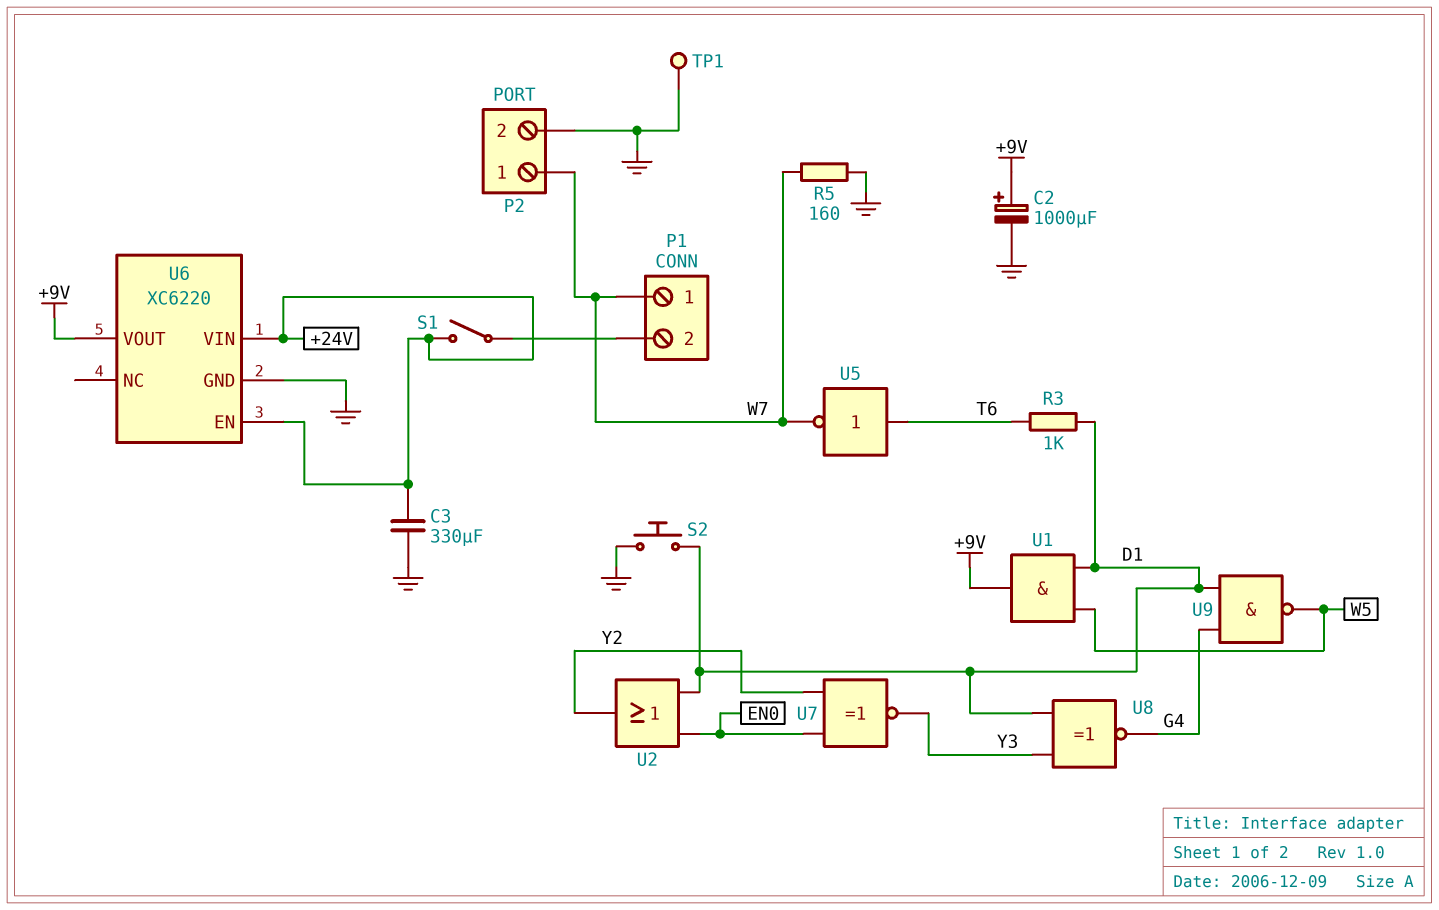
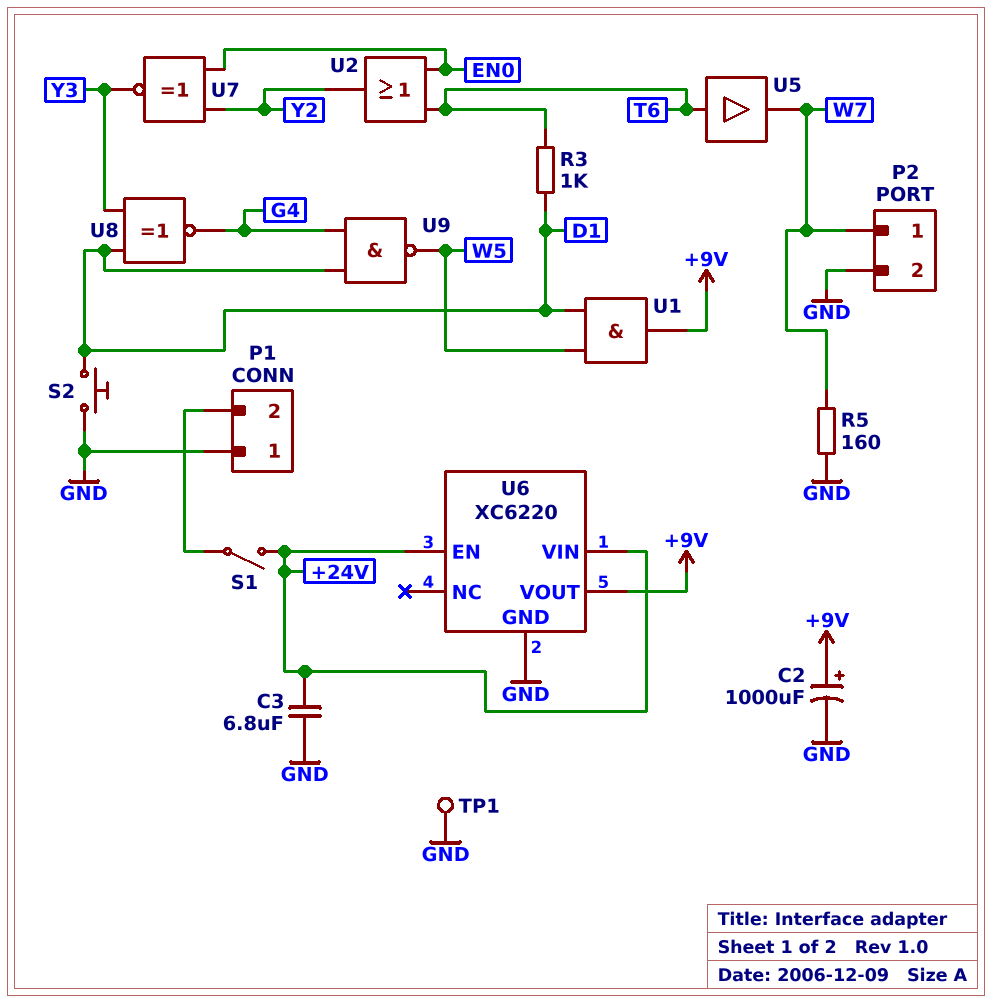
C3: 330uF (+24V, GND) -> 6.8uF (+24V, GND)
P1 pin 1: W7 -> GND
U2: OR (in D1, in EN0, out Y2) -> OR (in EN0, in T6, out Y2)
U5: NOT (in T6, out W7) -> buffer (in T6, out W7)

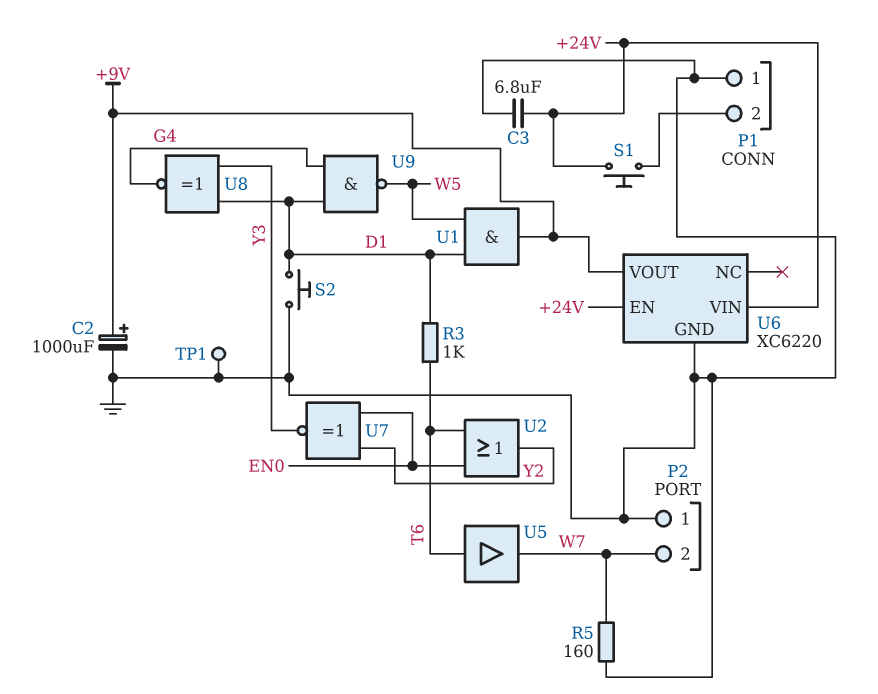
P2 pin 1: W7 -> GND
P2 pin 2: GND -> W7
S1: switch (+24V, P1/2) -> button (+24V, P1/2)

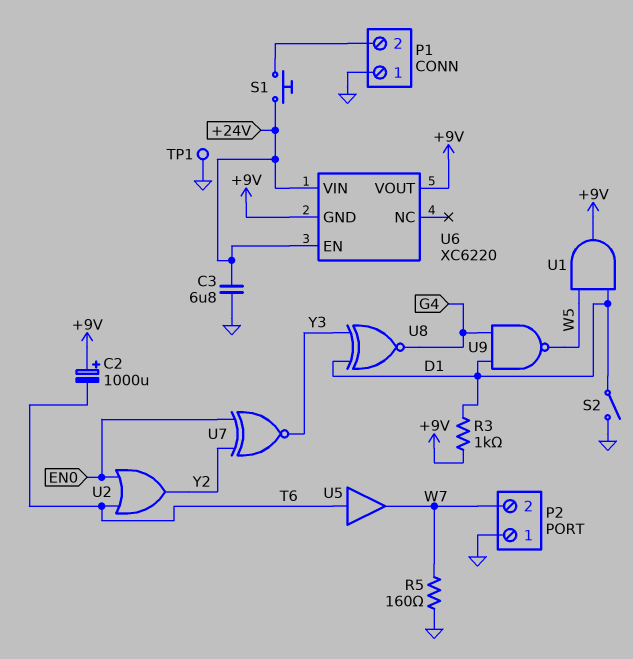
C2: 1000uF (plus +9V, minus GND) -> 1000uF (plus +9V, minus T6)
R3: 1k (D1, T6) -> 1k (+9V, D1)
S2: button (D1, GND) -> switch (D1, GND)
U6 pin GND: GND -> +9V

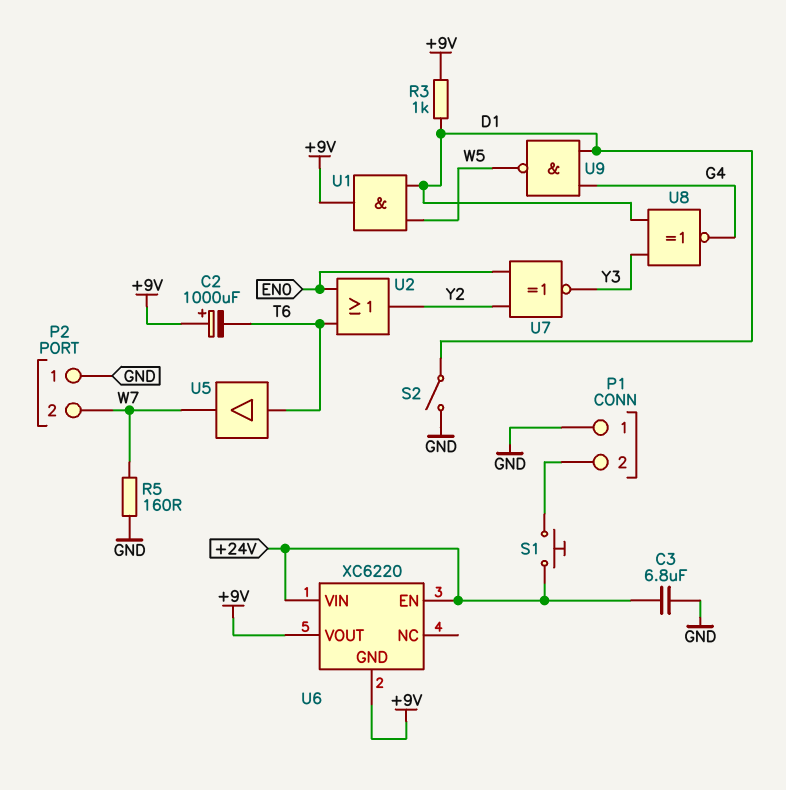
TP1: test point (GND) -> none

